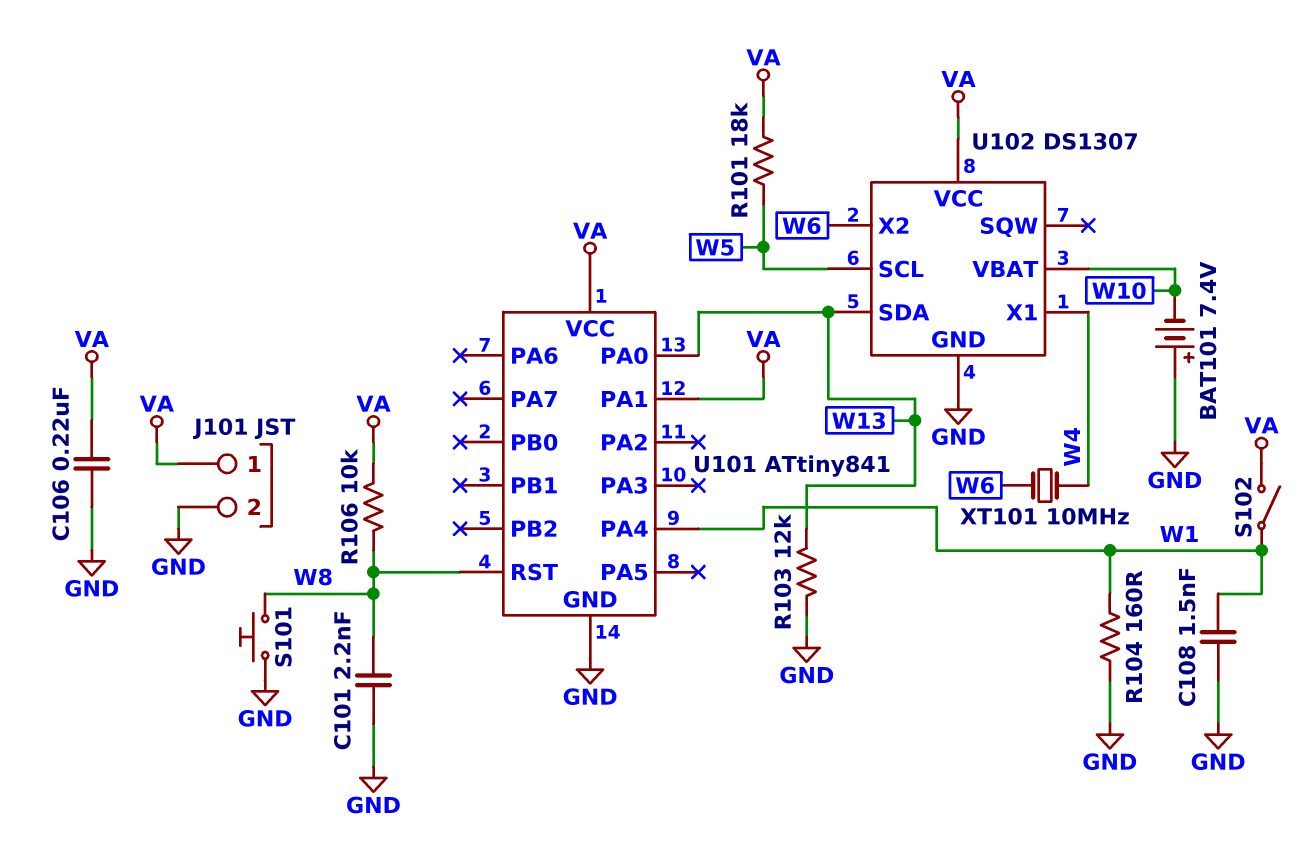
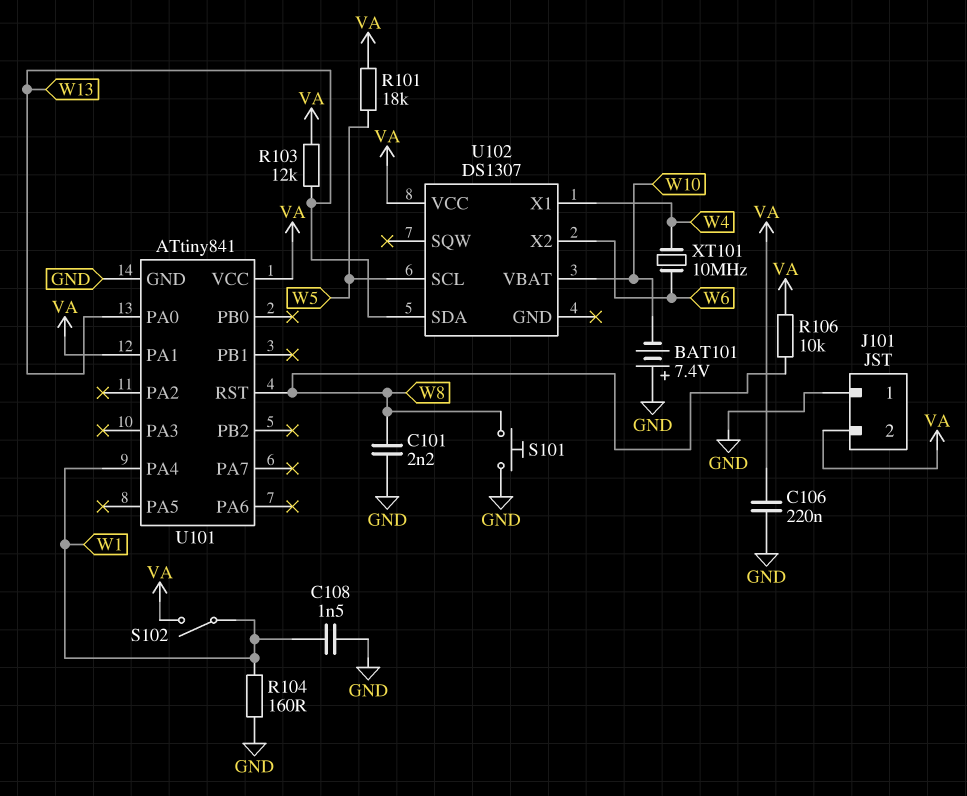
J101 pin 1: VA -> GND
J101 pin 2: GND -> VA
R103: 12k (GND, W13) -> 12k (VA, W13)
U102 pin GND: GND -> none

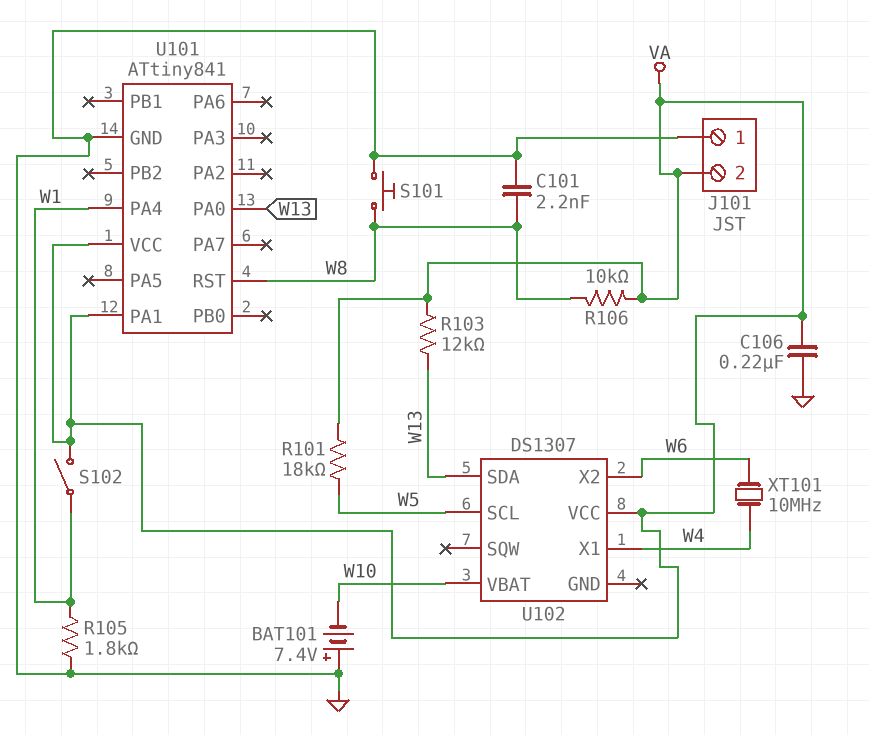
C108: 1.5nF (GND, W1) -> none
R104: 160 (GND, W1) -> none
R105: none -> 1.8k (GND, W1)

